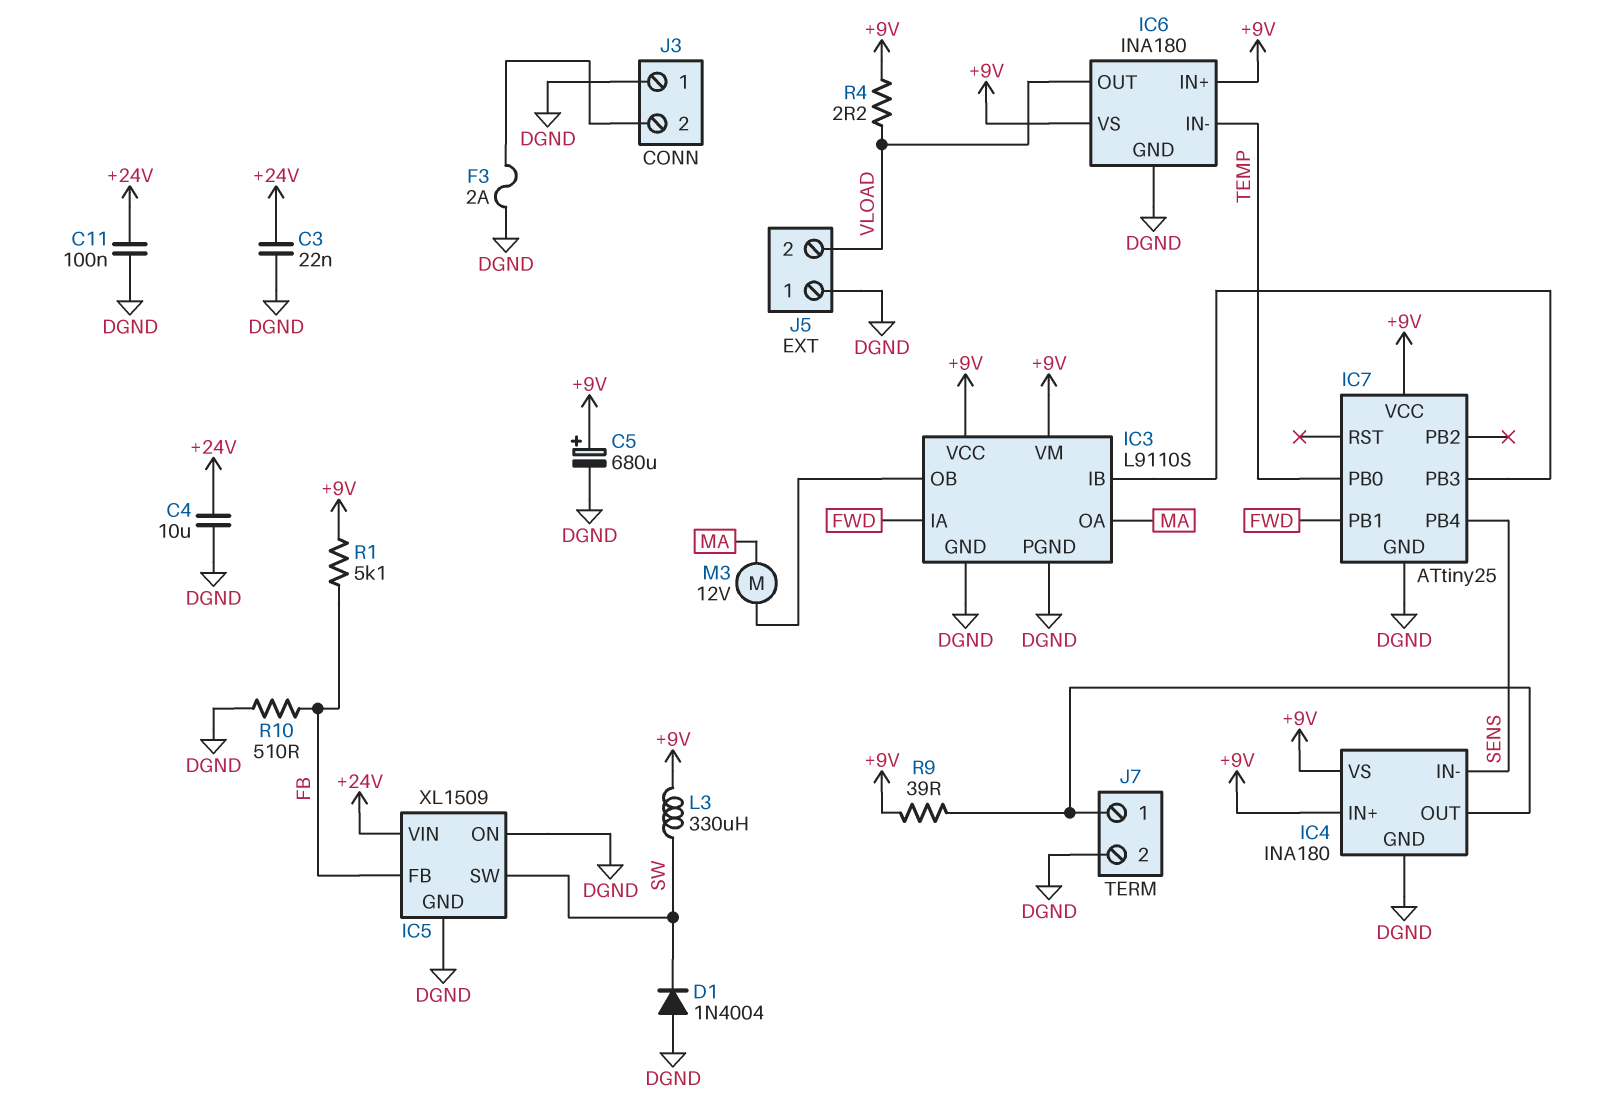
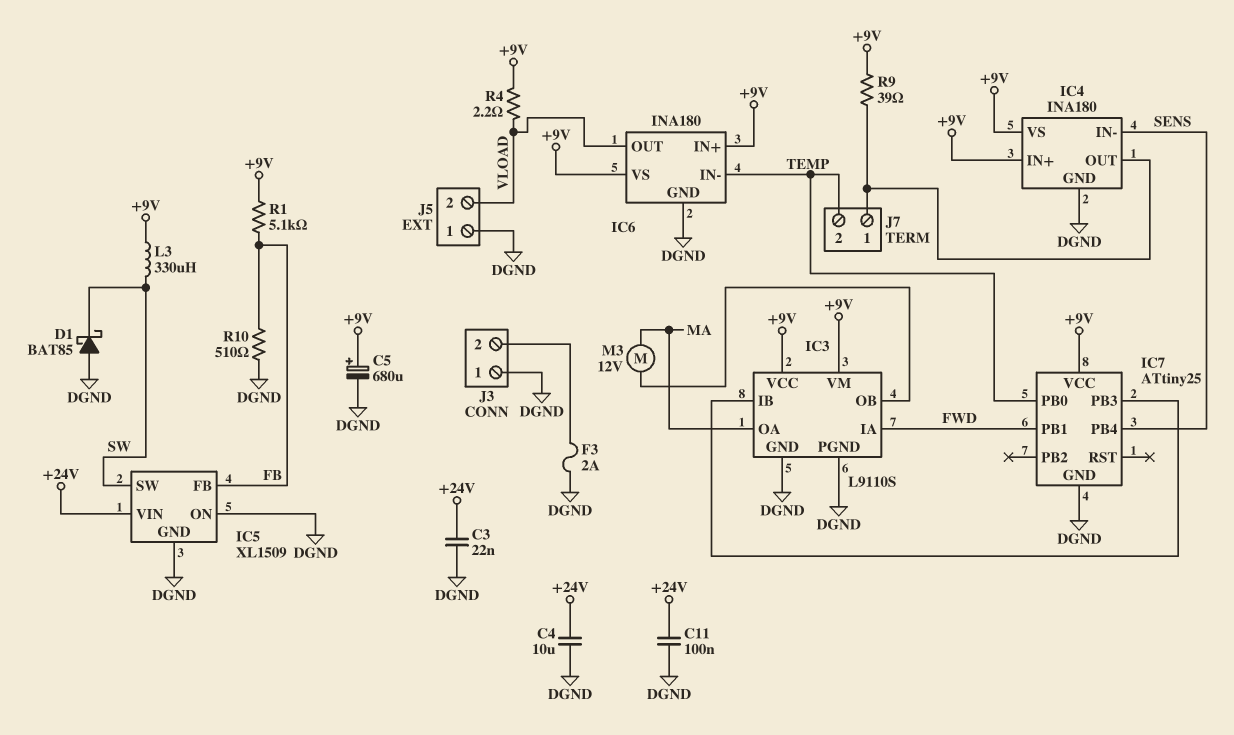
D1: diode 1N4004 (A DGND, K SW) -> schottky BAT85 (A DGND, K SW)
J7 pin 2: DGND -> TEMP

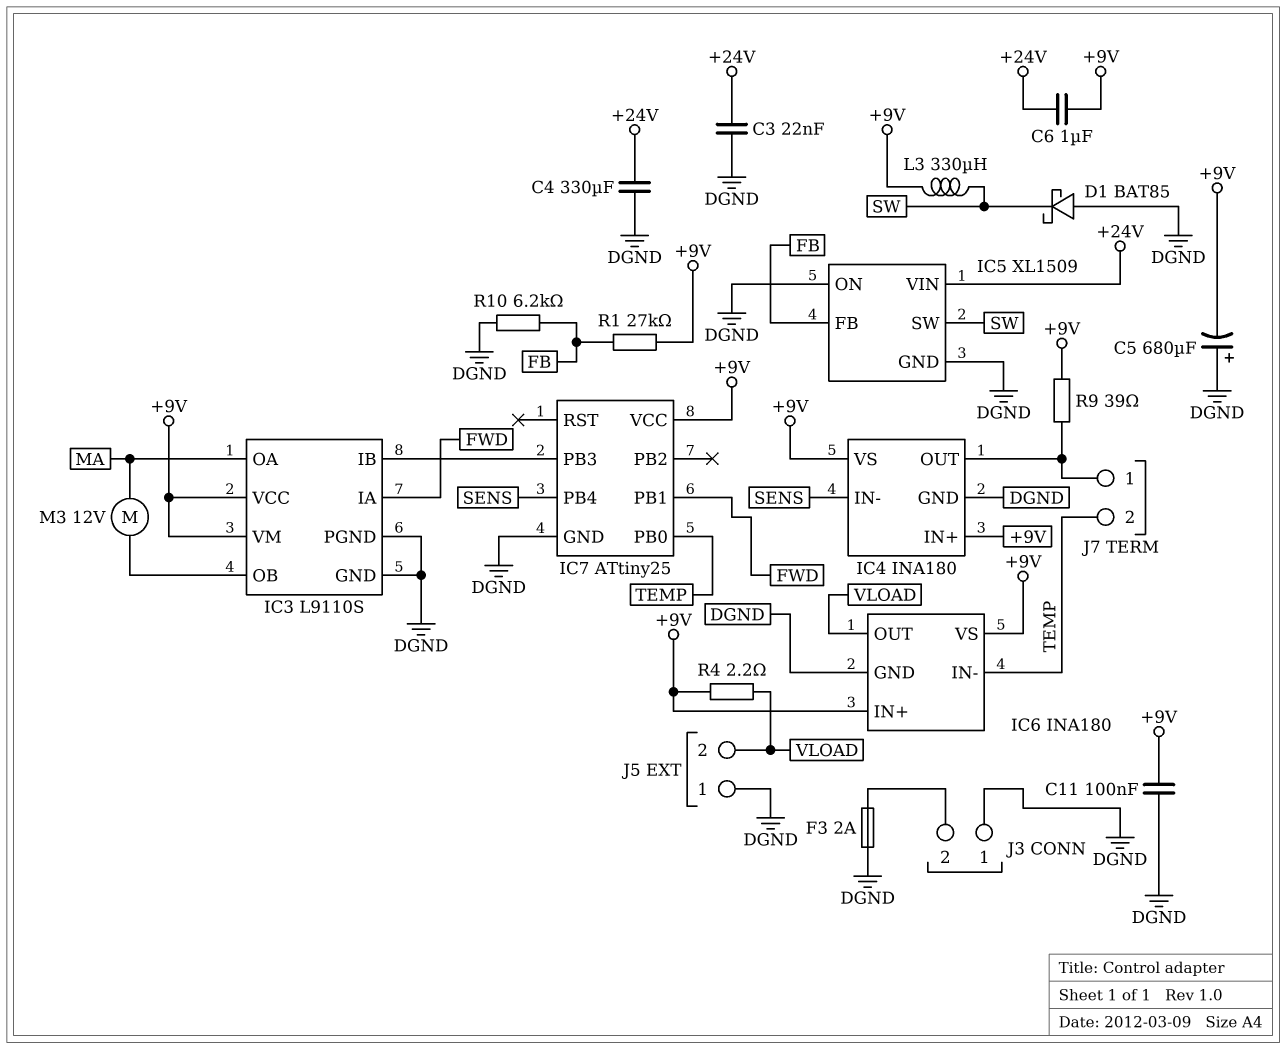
C4: 10uF (+24V, DGND) -> 330uF (+24V, DGND)
C5: 680uF (plus +9V, minus DGND) -> 680uF (plus DGND, minus +9V)
C6: none -> 1uF (+9V, +24V)
C11: 100nF (+24V, DGND) -> 100nF (+9V, DGND)
R1: 5.1k (+9V, FB) -> 27k (+9V, FB)
R10: 510 (DGND, FB) -> 6.2k (DGND, FB)

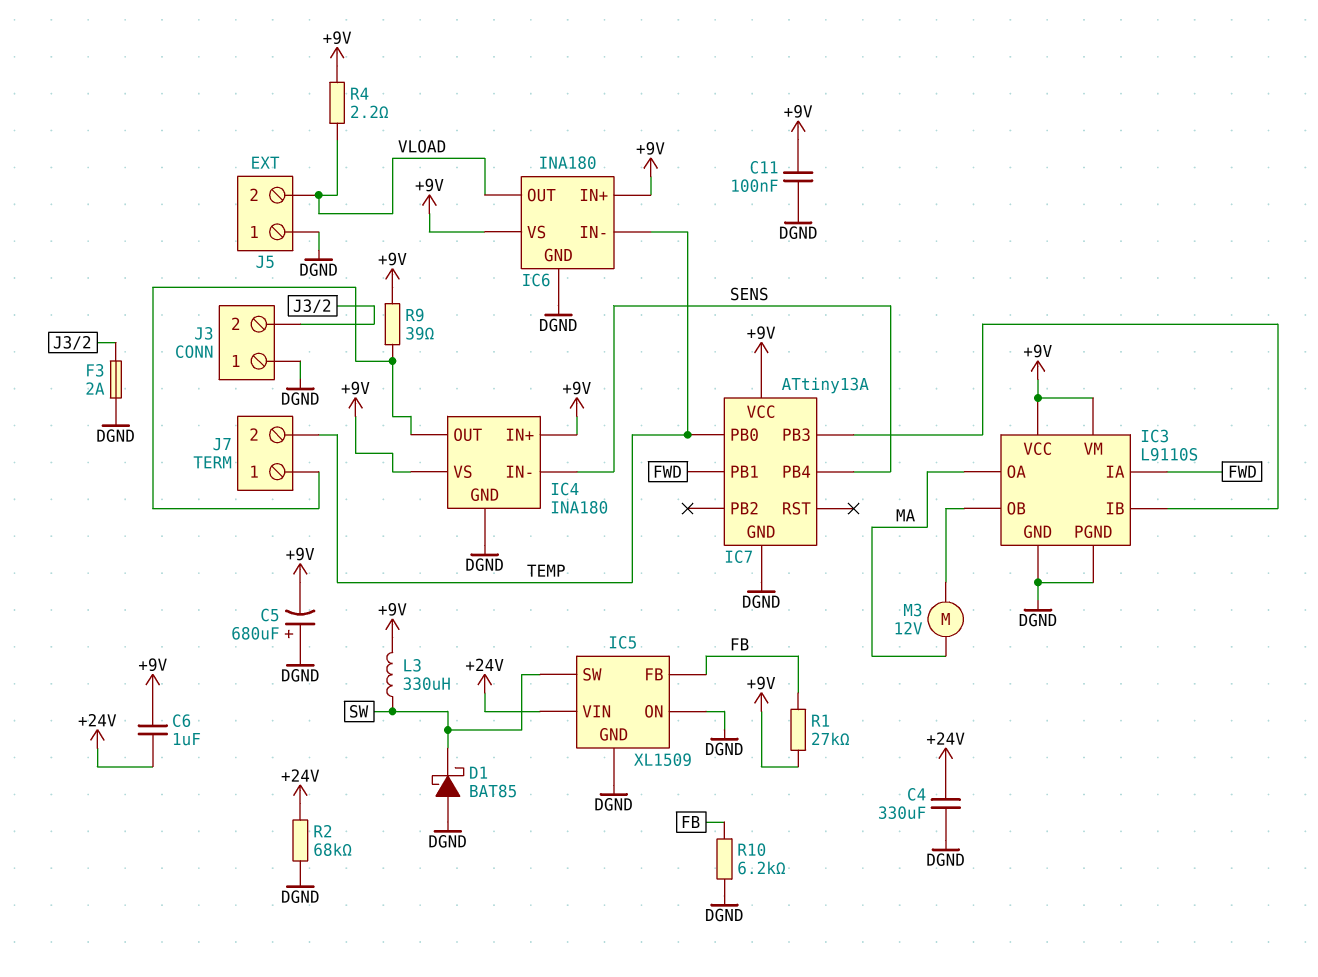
C3: 22nF (+24V, DGND) -> none
IC7: ATtiny25 -> ATtiny13A
R2: none -> 68k (+24V, DGND)

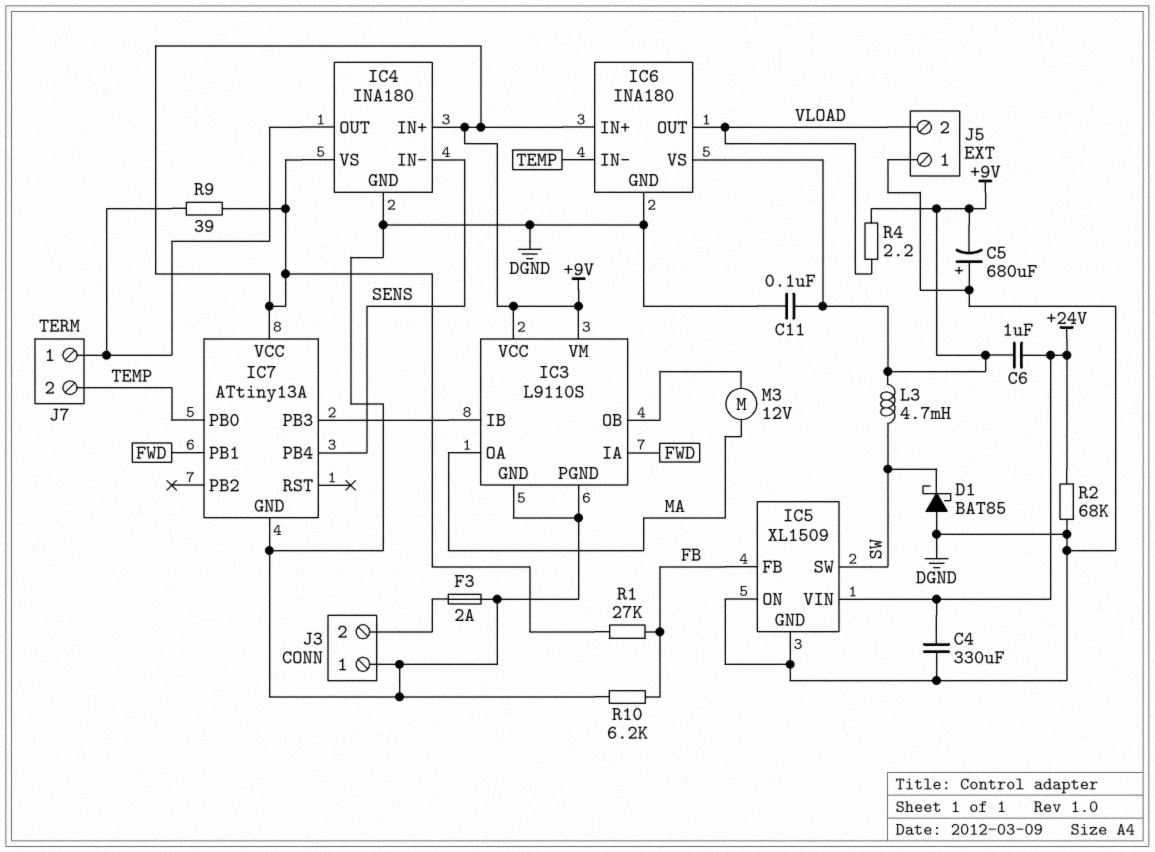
L3: 330uH (+9V, SW) -> 4.7mH (+9V, SW)

